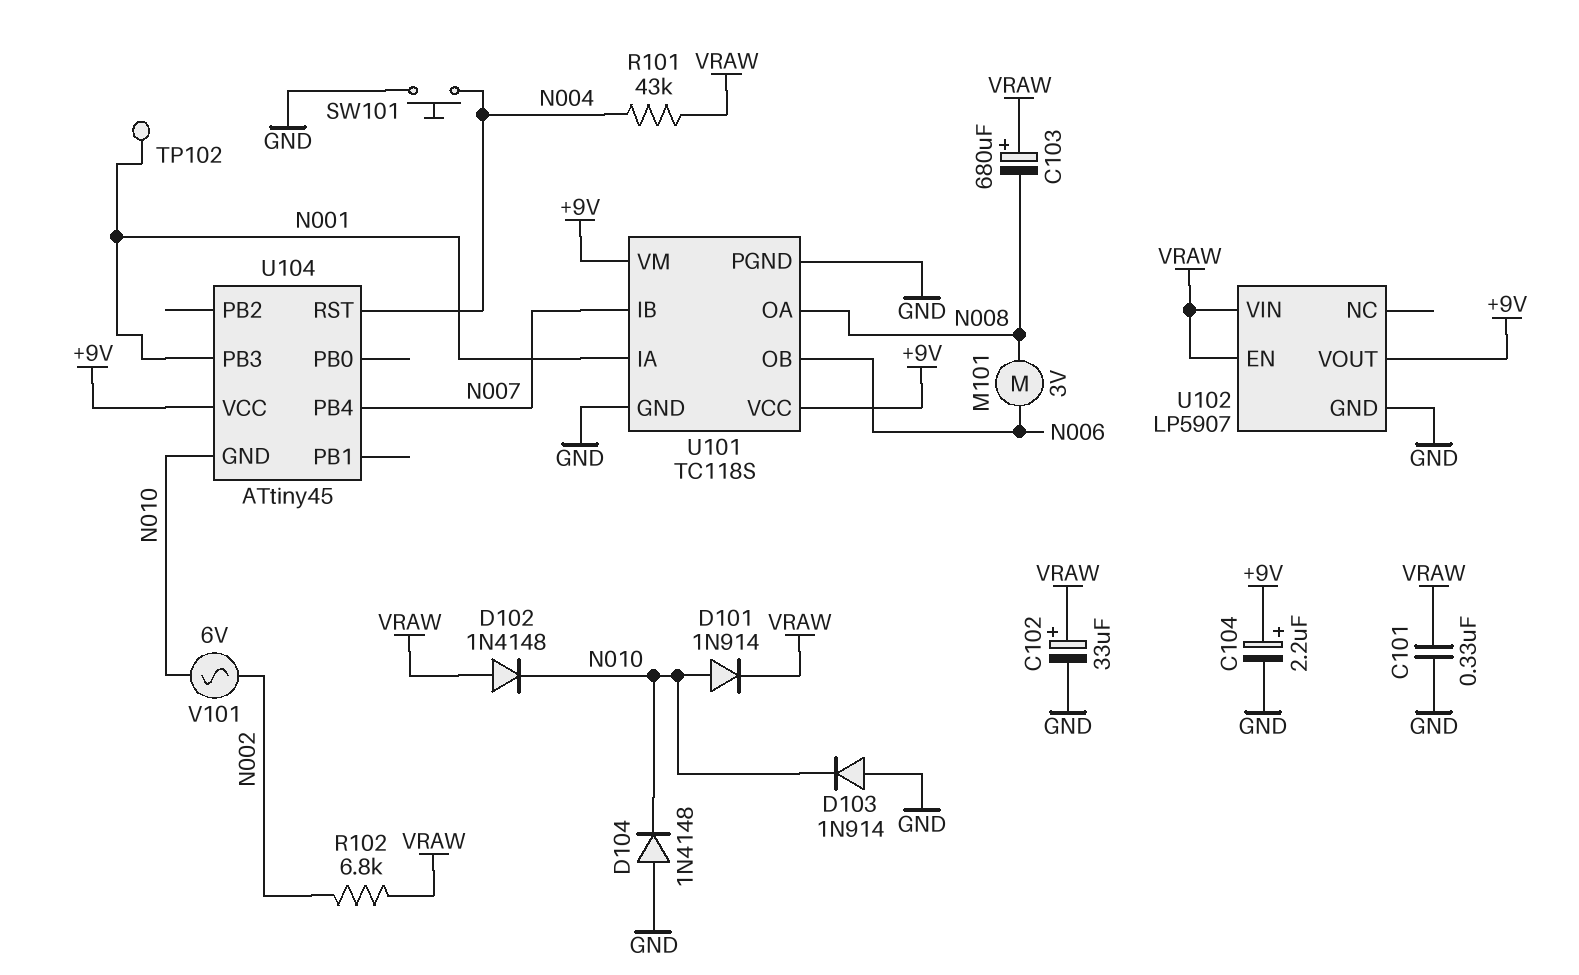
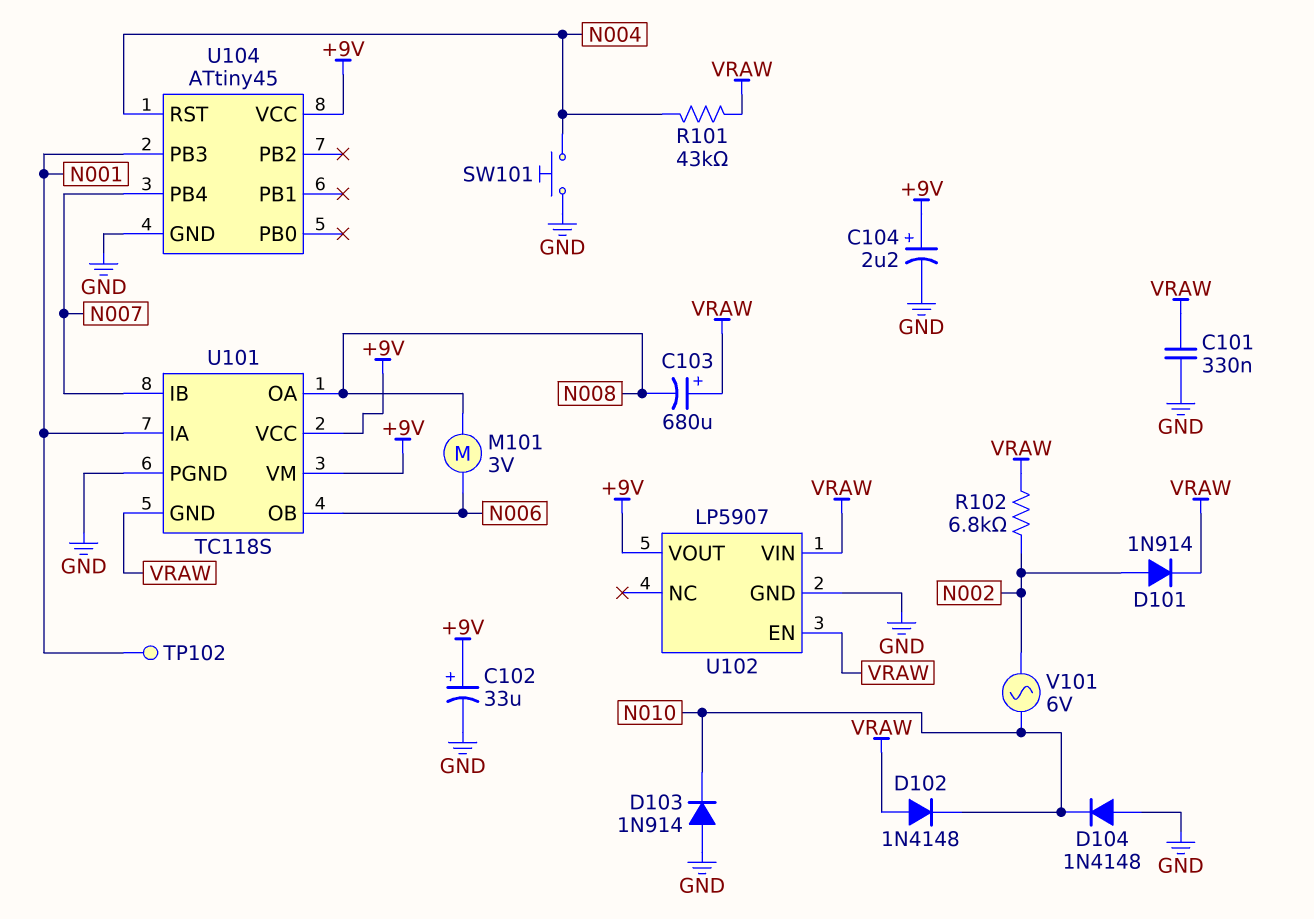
C102: 33uF (plus VRAW, minus GND) -> 33uF (plus +9V, minus GND)
D101: diode 1N914 (A N010, K VRAW) -> diode 1N914 (A N002, K VRAW)
U101 pin GND: GND -> VRAW
U104 pin GND: N010 -> GND

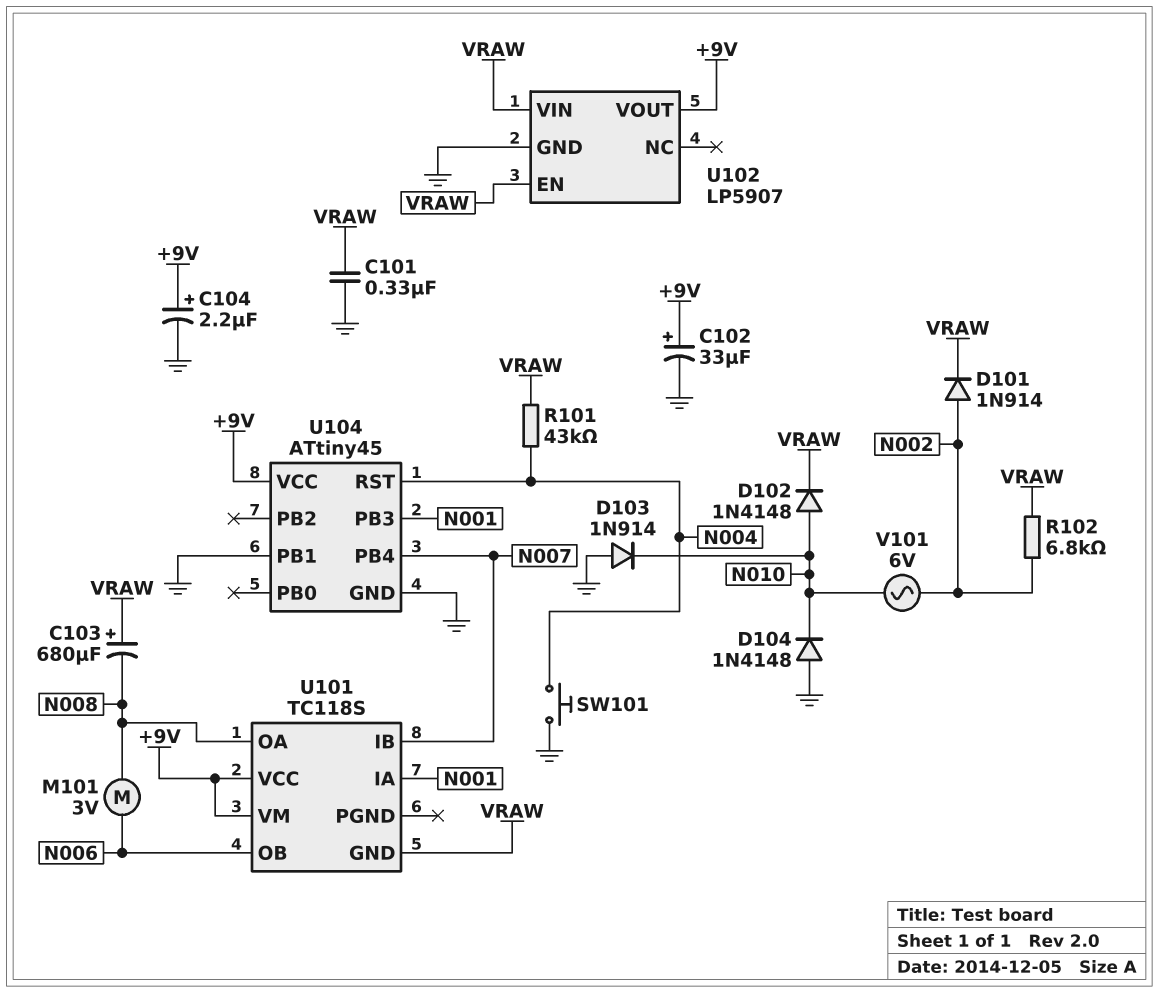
D102: diode 1N4148 (A VRAW, K N010) -> diode 1N4148 (A N010, K VRAW)
TP102: test point (N001) -> none
U101 pin PGND: GND -> none
U104 pin PB1: none -> GND

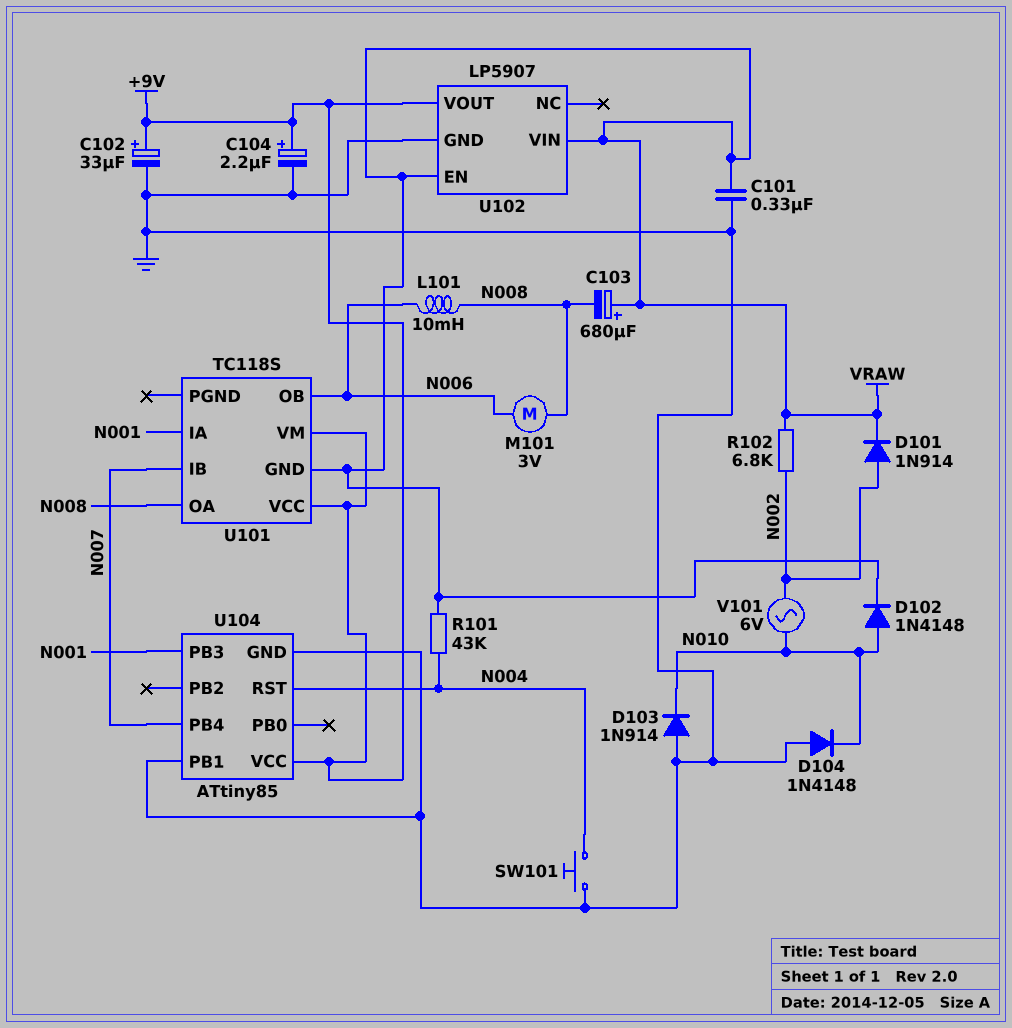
L101: none -> 10mH (N006, N008)
U104: ATtiny45 -> ATtiny85

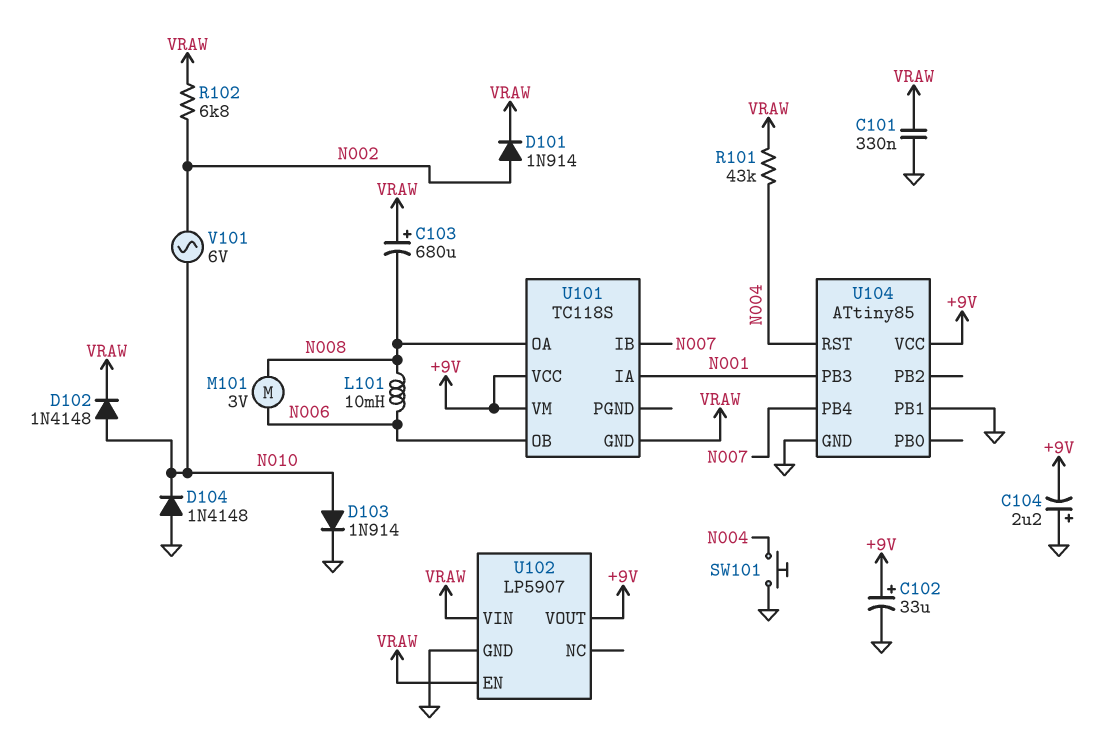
C104: 2.2uF (plus +9V, minus GND) -> 2.2uF (plus GND, minus +9V)
D103: diode 1N914 (A GND, K N010) -> diode 1N914 (A N010, K GND)

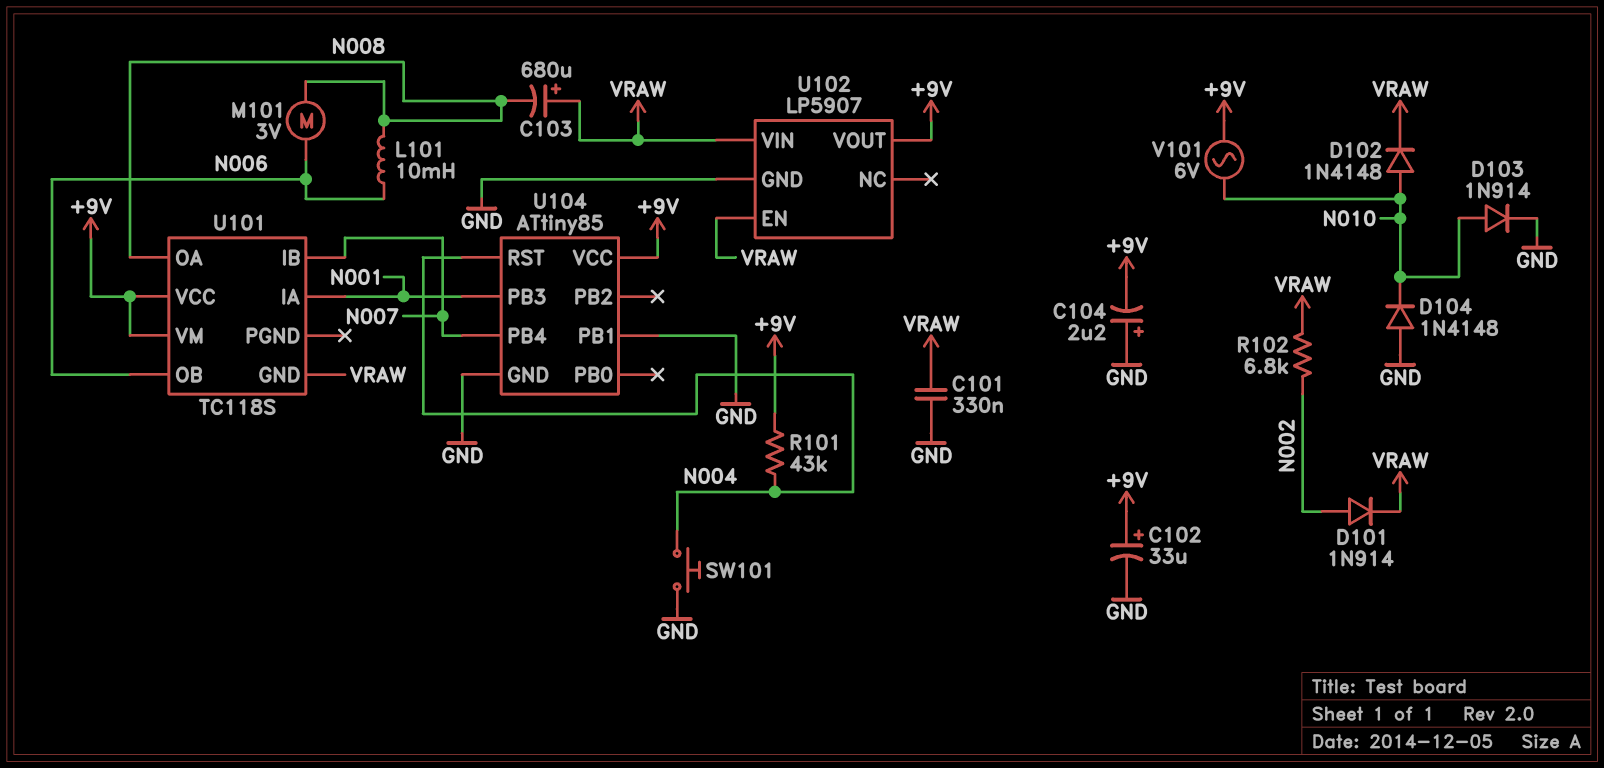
R101: 43k (N004, VRAW) -> 43k (+9V, N004)
V101: AC 6V (N002, N010) -> AC 6V (+9V, N010)

